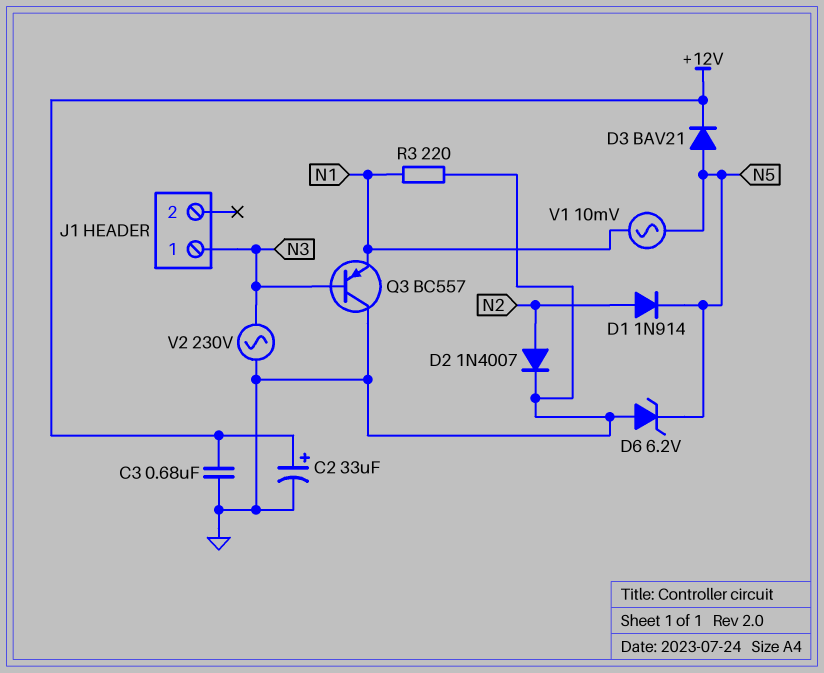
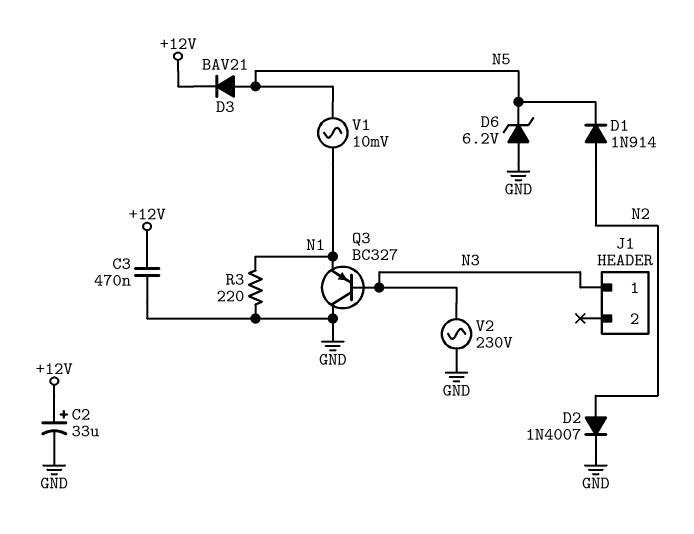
C3: 680nF (+12V, GND) -> 470nF (+12V, GND)
Q3: PNP BC557 (B N3, C GND, E N1) -> PNP BC327 (B N3, C GND, E N1)

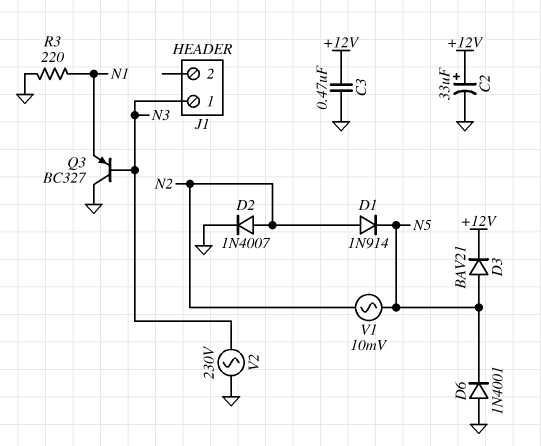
D6: zener 6.2V (A GND, K N5) -> diode 1N4001 (A GND, K N5)
V1: AC 10mV (N1, N5) -> AC 10mV (N2, N5)

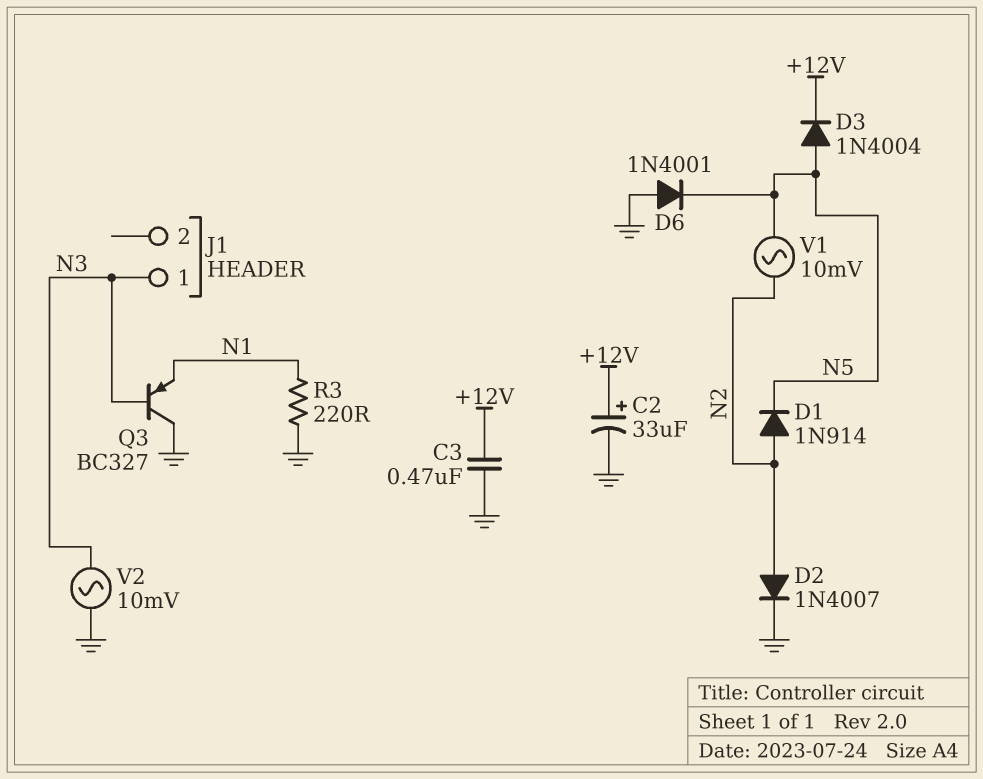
D3: diode BAV21 (A N5, K +12V) -> diode 1N4004 (A N5, K +12V)
V2: AC 230V (GND, N3) -> AC 10mV (GND, N3)

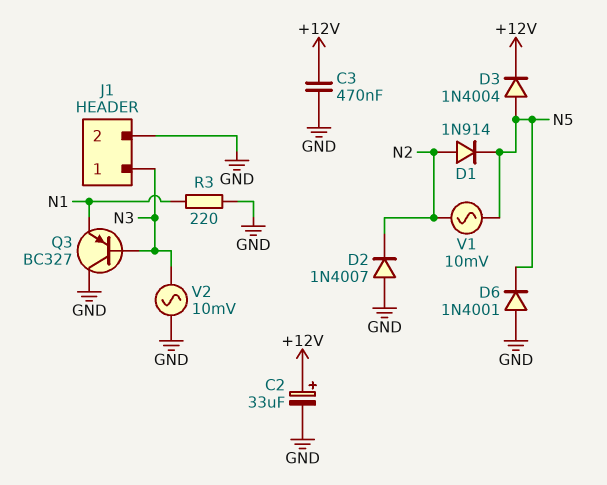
D2: diode 1N4007 (A N2, K GND) -> diode 1N4007 (A GND, K N2)
J1 pin 2: none -> GND

